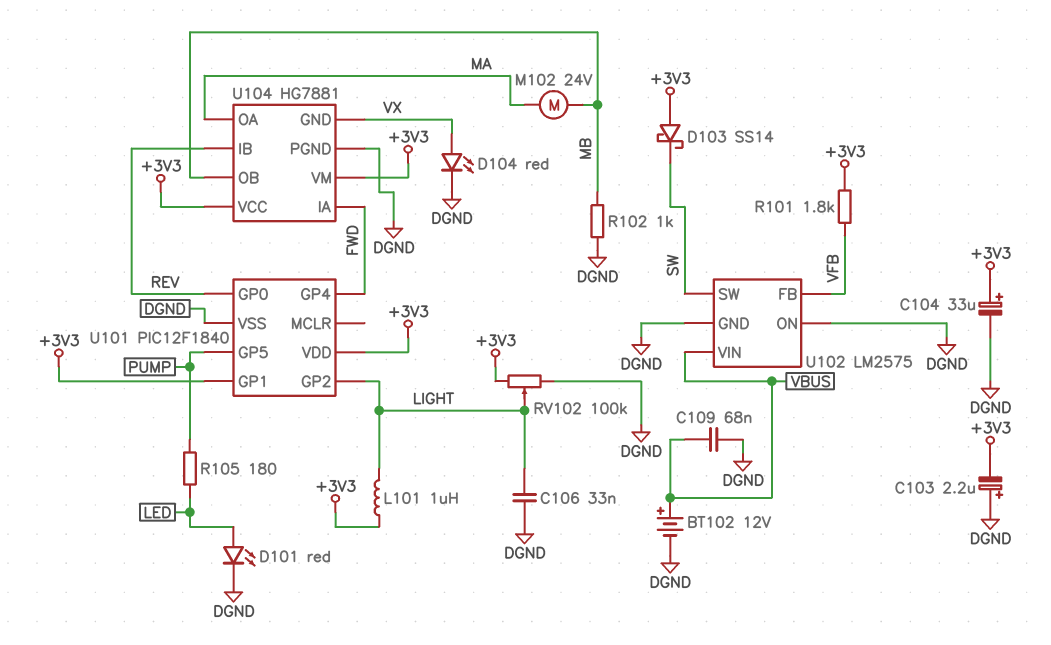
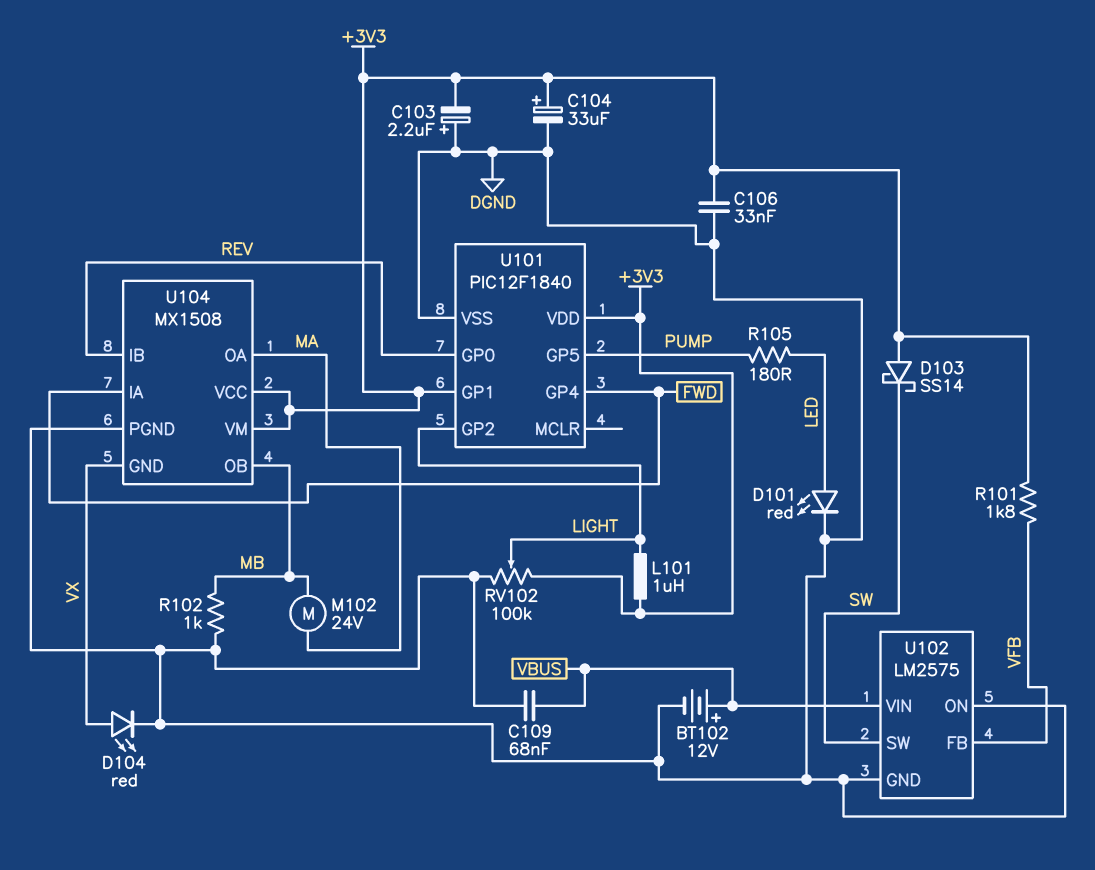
C106: 33nF (DGND, LIGHT) -> 33nF (+3V3, DGND)
U104: HG7881 -> MX1508

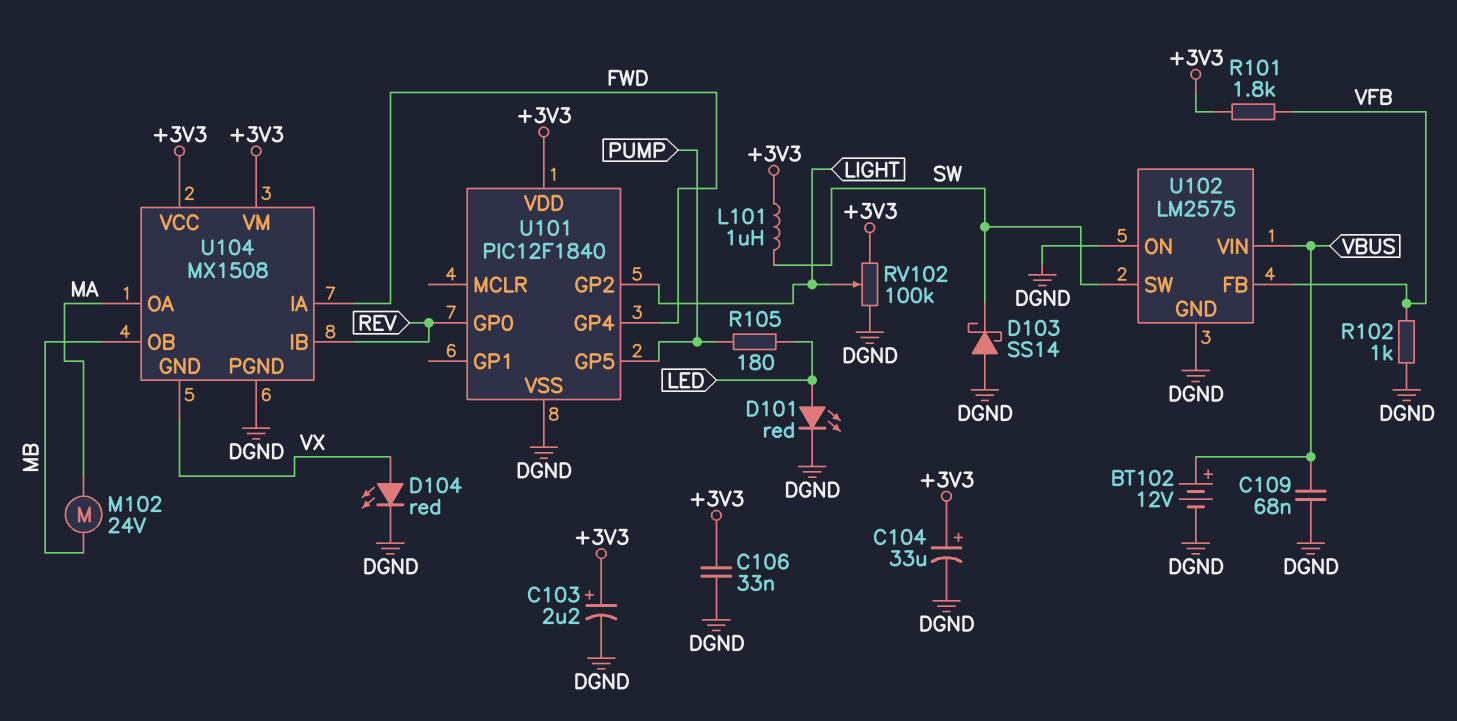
C103: 2.2uF (plus DGND, minus +3V3) -> 2.2uF (plus +3V3, minus DGND)
D103: schottky SS14 (A +3V3, K SW) -> schottky SS14 (A DGND, K SW)
L101: 1uH (+3V3, LIGHT) -> 1uH (+3V3, SW)
R102: 1k (DGND, MB) -> 1k (DGND, VFB)
U101 pin GP1: +3V3 -> none

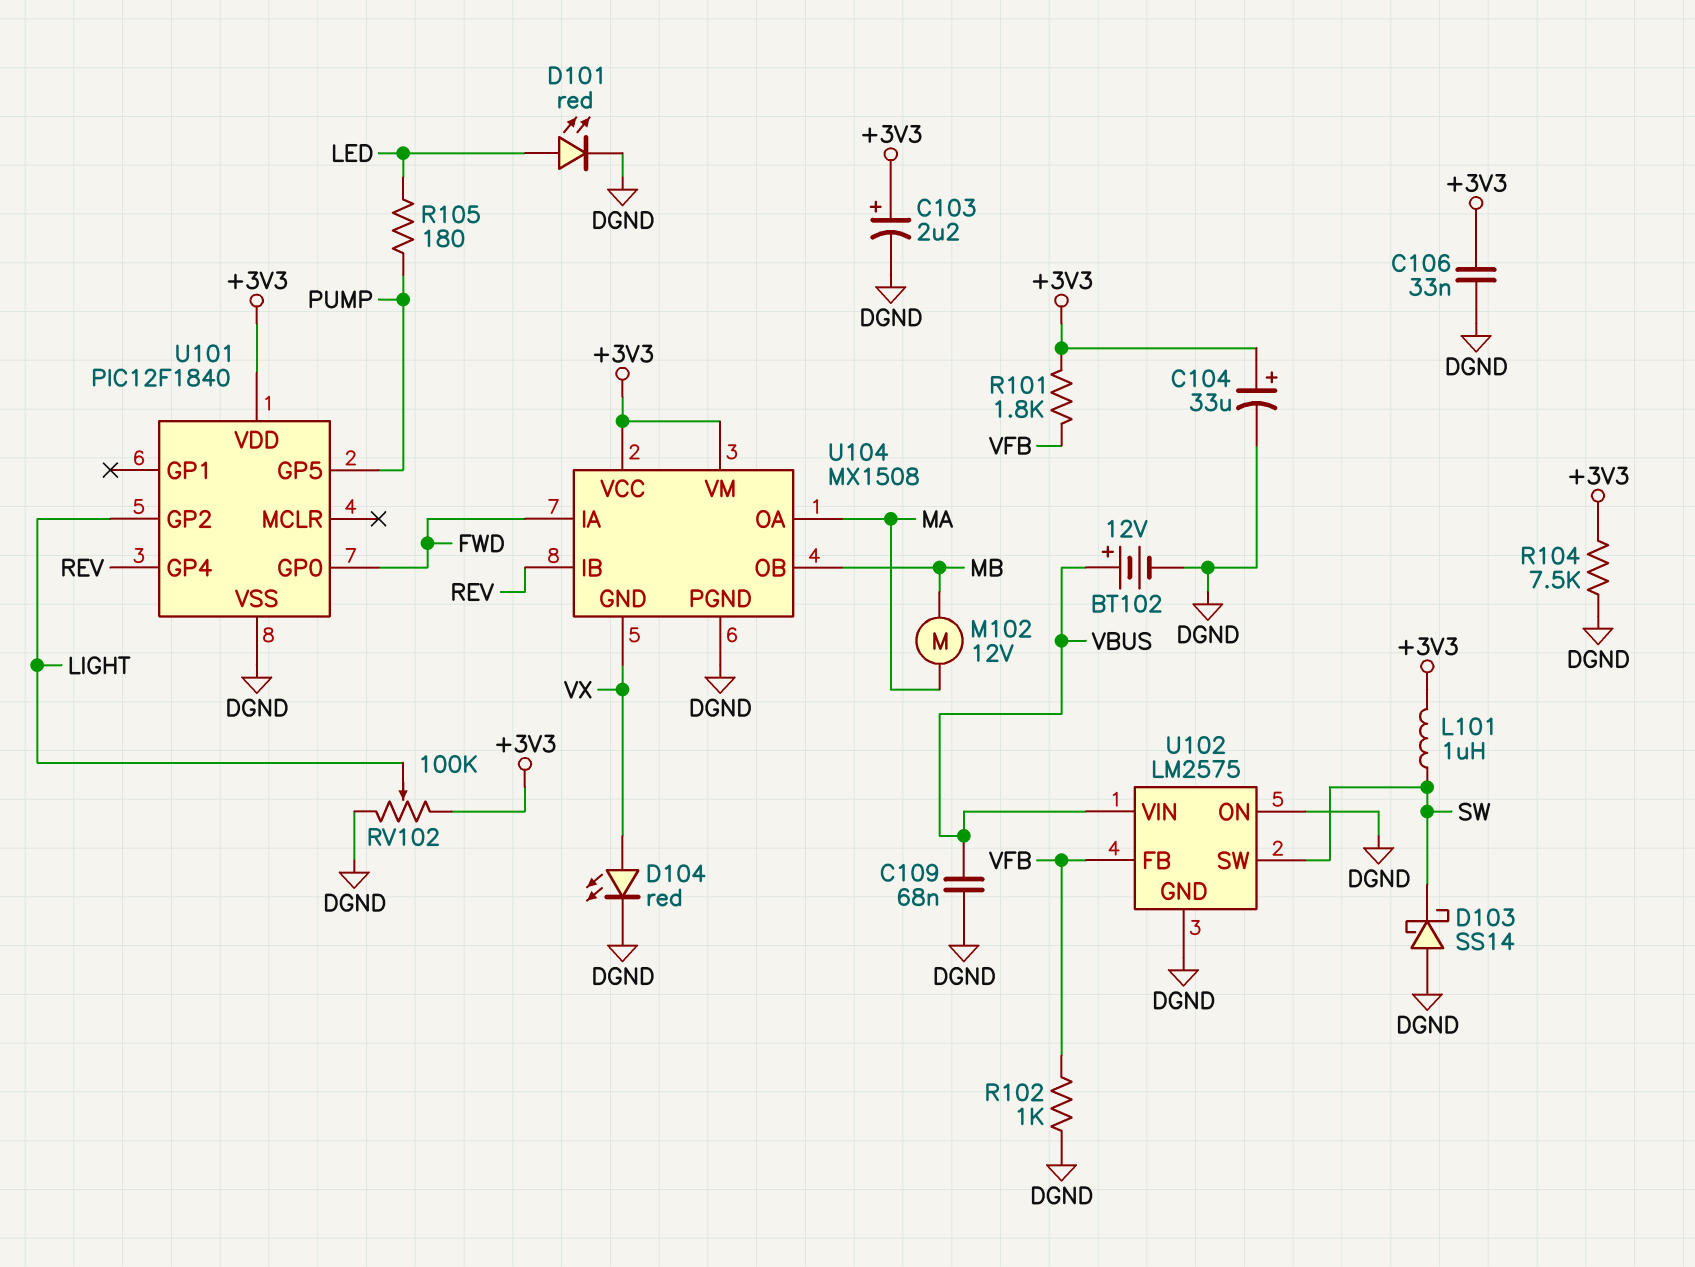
M102: motor 24V (MA, MB) -> motor 12V (MA, MB)
R104: none -> 7.5k (+3V3, DGND)
U101 pin GP0: REV -> FWD
U101 pin GP4: FWD -> REV

